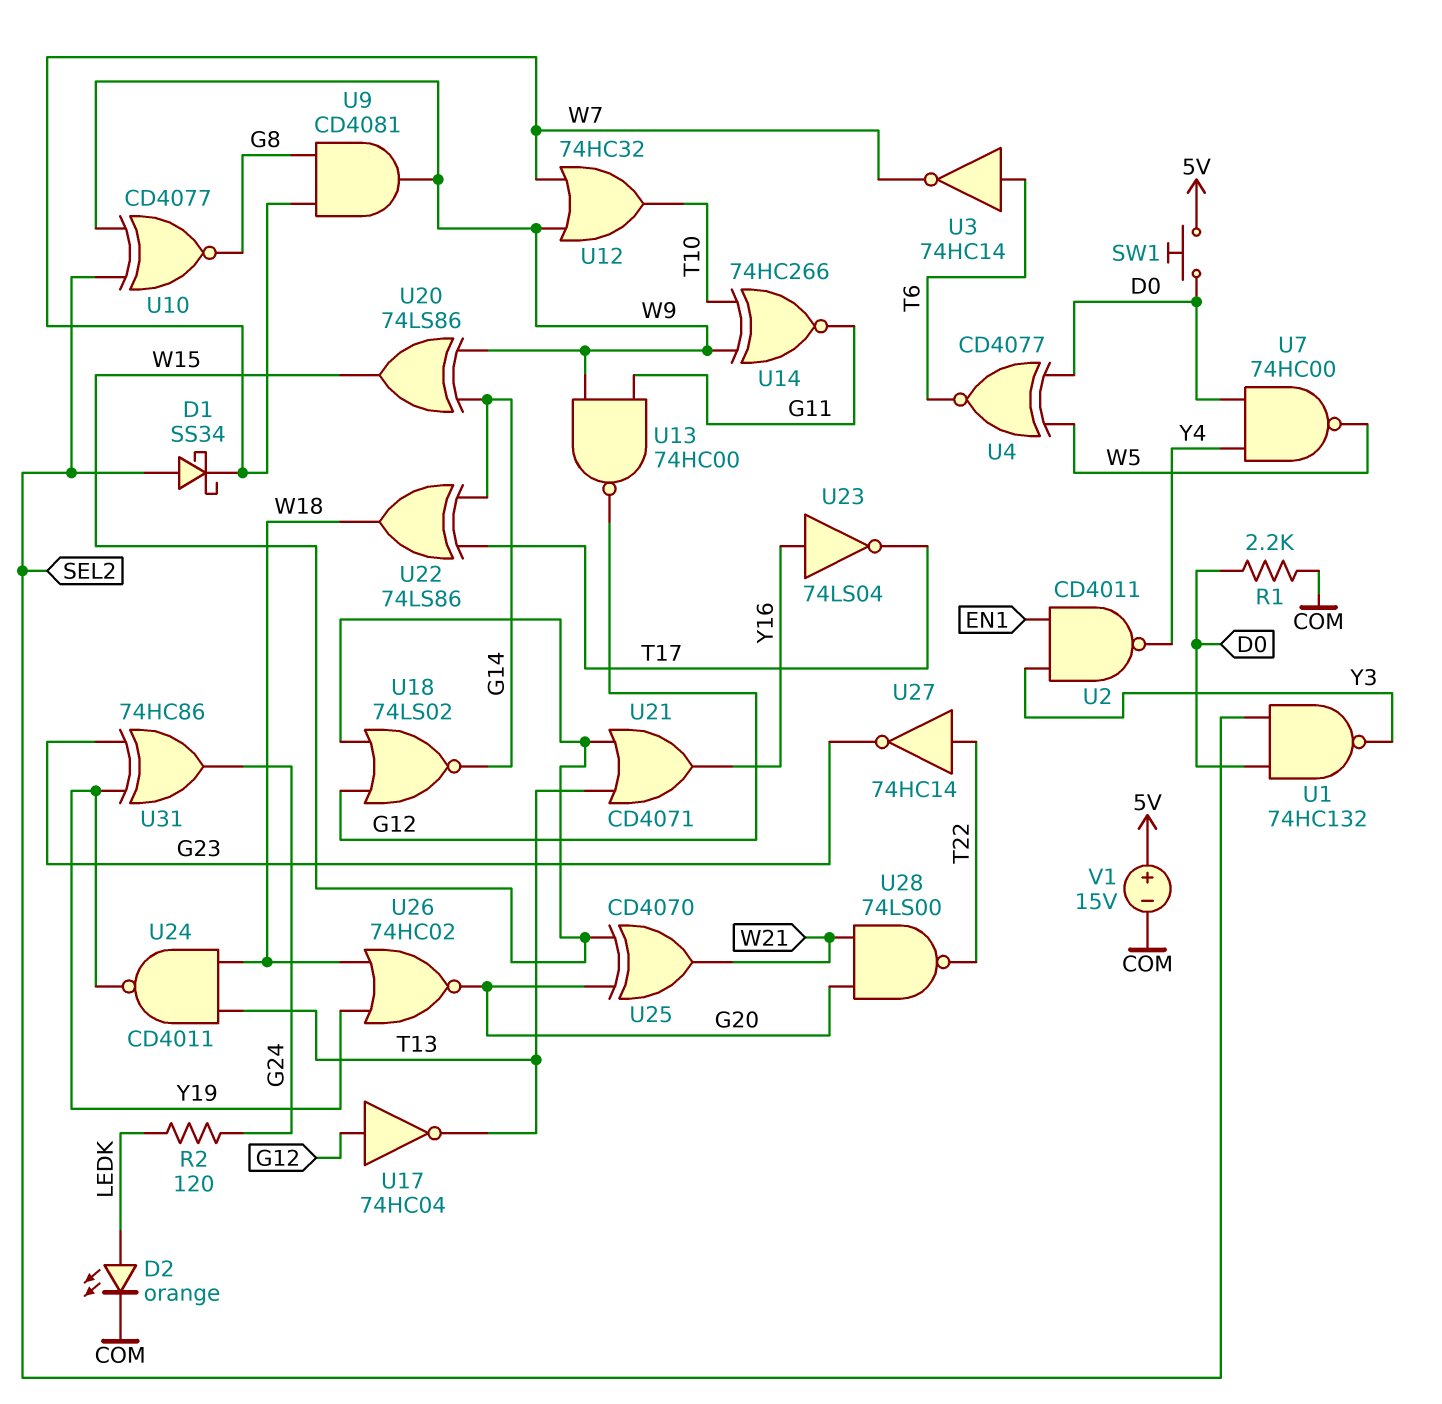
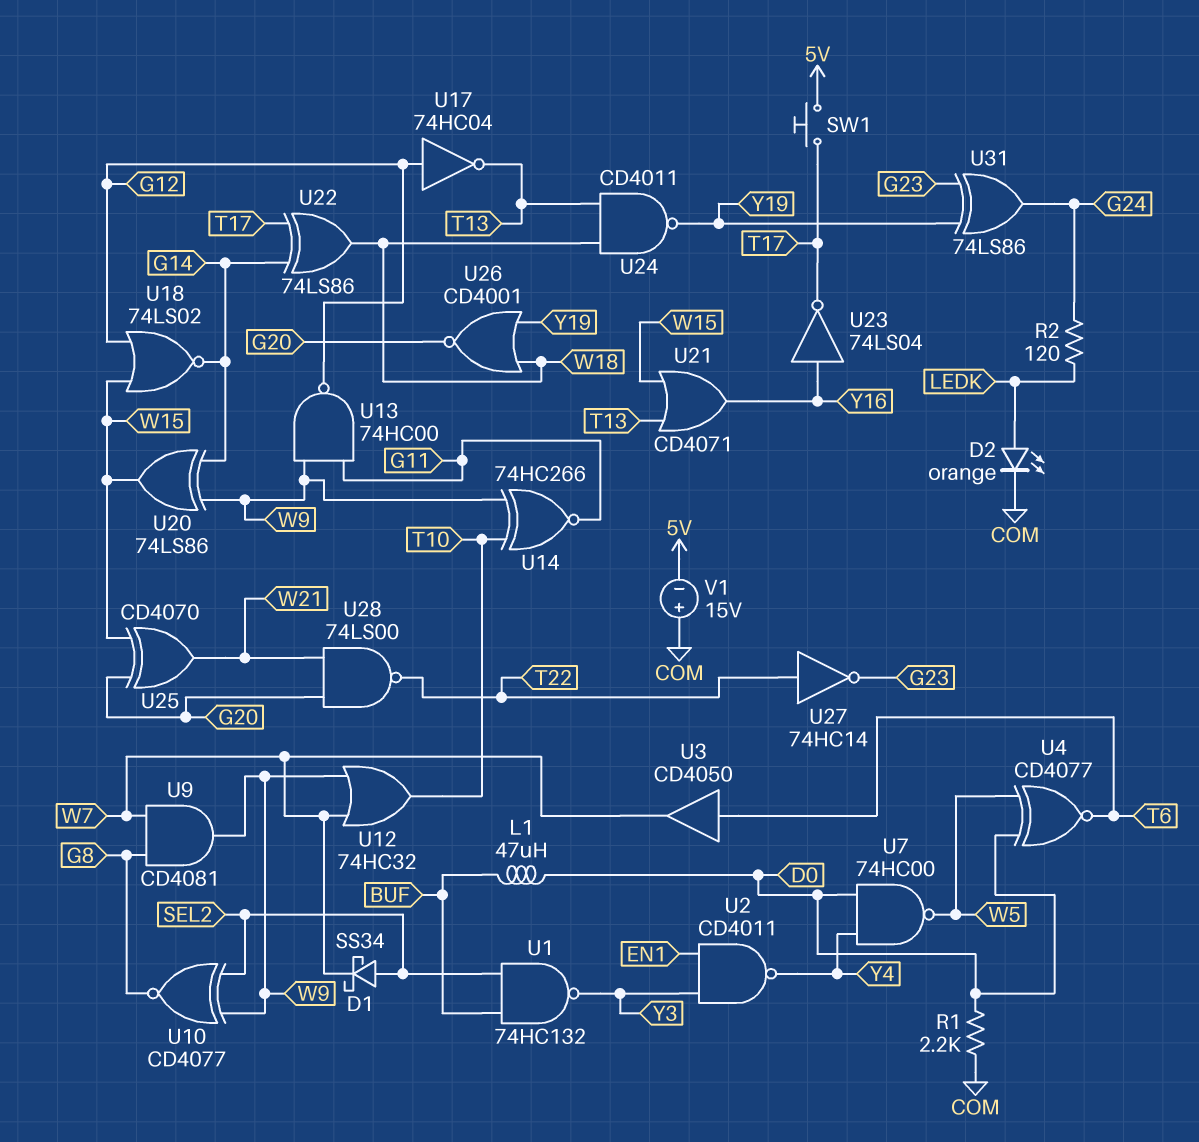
L1: none -> 47uH (BUF, D0)
SW1: button (5V, D0) -> button (5V, T17)
U1: NAND 74HC132 (in D0, in SEL2, out Y3) -> NAND 74HC132 (in BUF, in SEL2, out Y3)
U3: NOT 74HC14 (in T6, out W7) -> buffer CD4050 (in T6, out W7)
U26: NOR 74HC02 (in W18, in Y19, out G20) -> NOR CD4001 (in W18, in Y19, out G20)
U31: XOR 74HC86 (in G23, in Y19, out G24) -> XOR 74LS86 (in G23, in Y19, out G24)
V1: 15V (plus 5V, minus COM) -> 15V (plus COM, minus 5V)

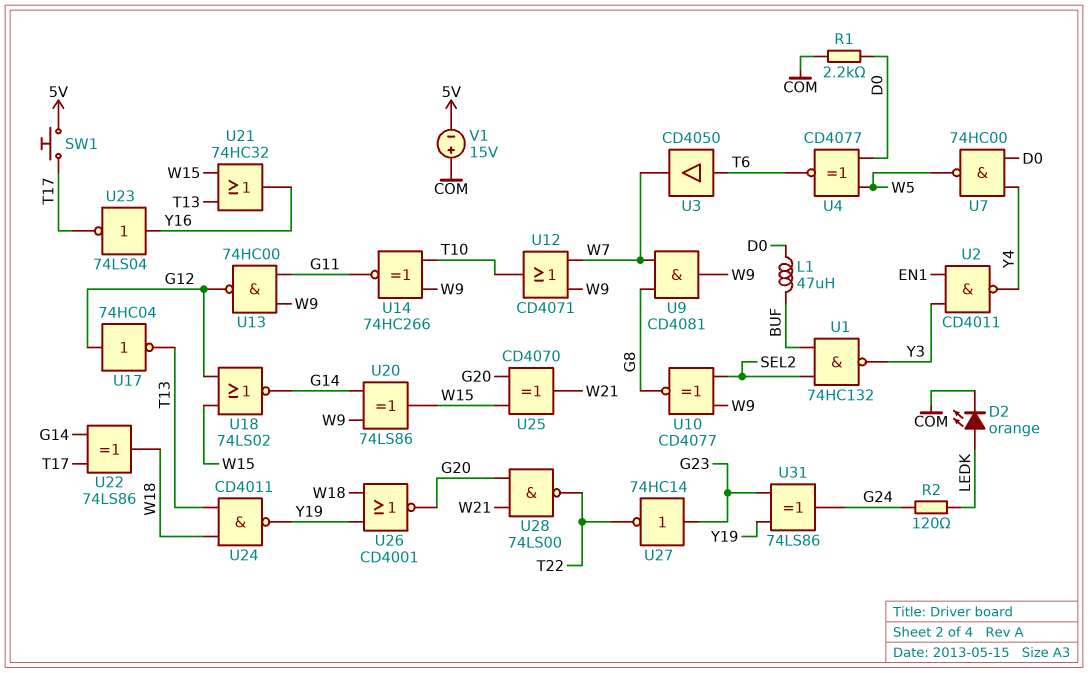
D1: schottky SS34 (A SEL2, K W7) -> none
U12: OR 74HC32 (in W7, in W9, out T10) -> OR CD4071 (in W7, in W9, out T10)
U21: OR CD4071 (in T13, in W15, out Y16) -> OR 74HC32 (in T13, in W15, out Y16)
U27: NOT 74HC14 (in T22, out G23) -> NOT 74HC14 (in G23, out T22)

